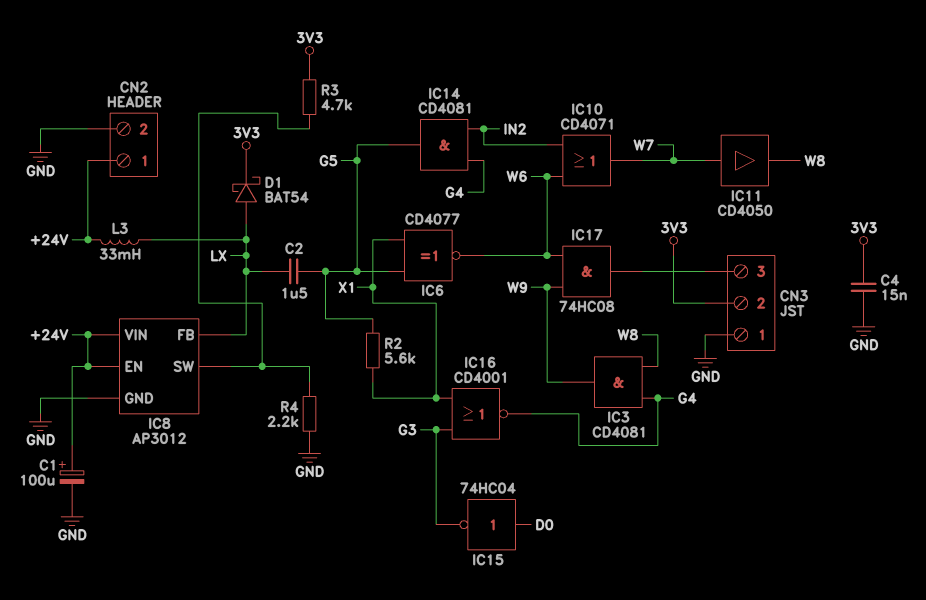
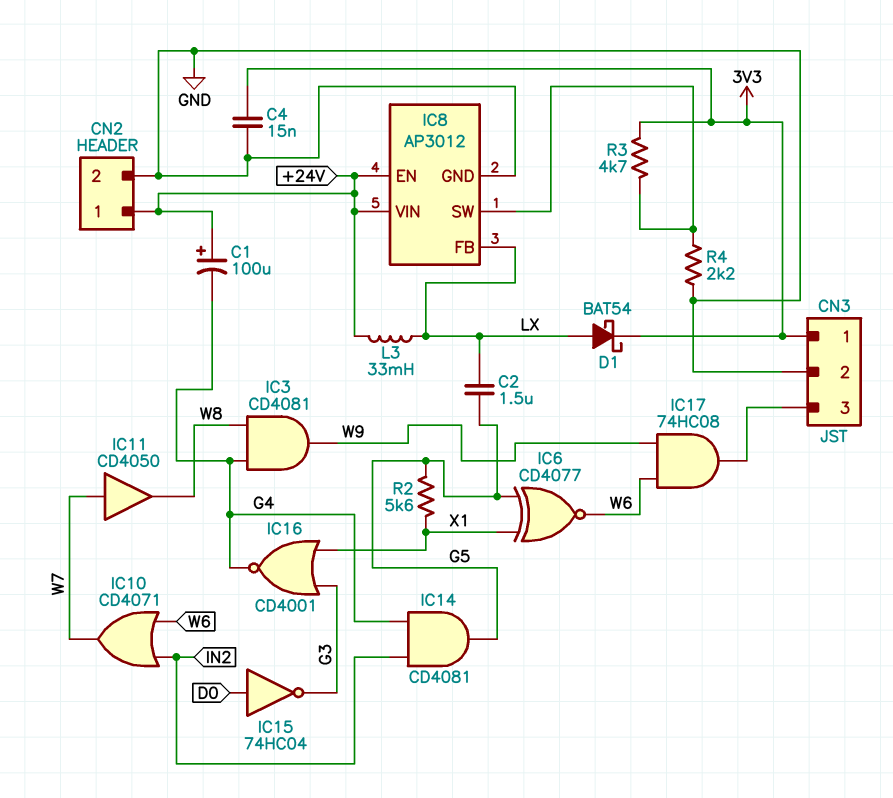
C1: 100uF (plus +24V, minus GND) -> 100uF (plus +24V, minus G4)
CN3 pin 1: GND -> 3V3
CN3 pin 2: 3V3 -> GND

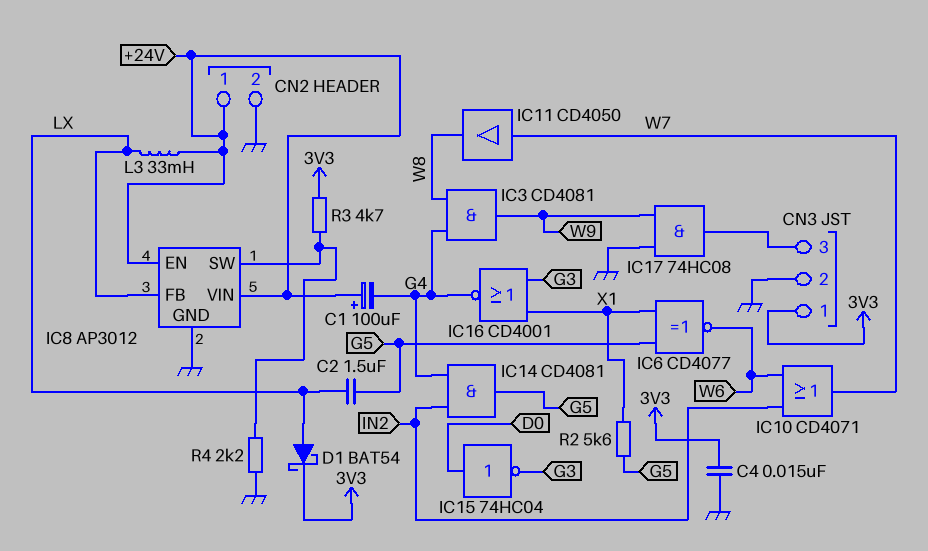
IC17: AND 74HC08 (in W6, in W9, out CN3/3) -> AND 74HC08 (in GND, in W9, out CN3/3)

